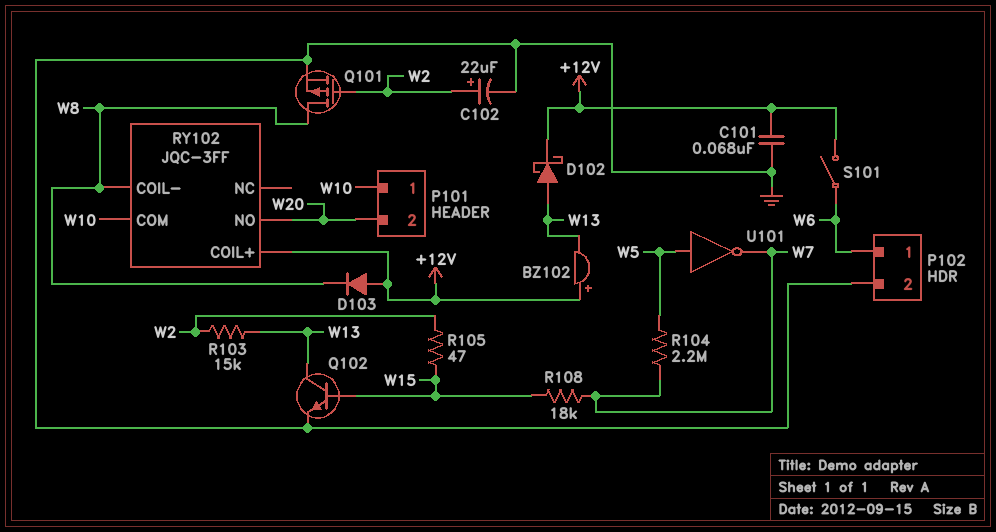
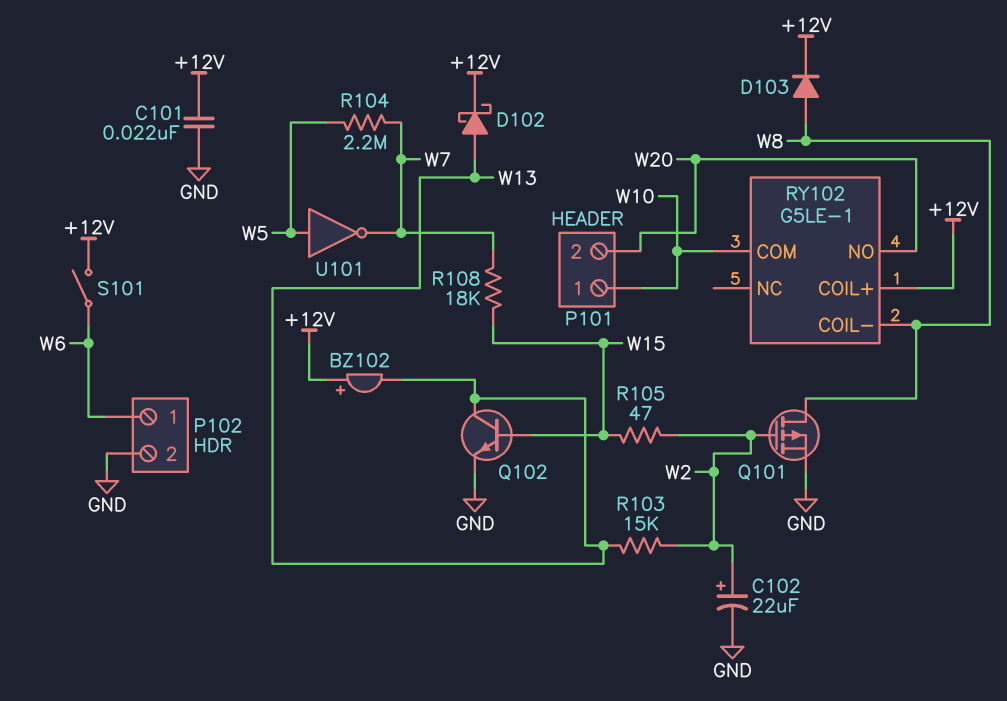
C101: 68nF (+12V, GND) -> 22nF (+12V, GND)
D103: diode (A +12V, K W8) -> diode (A W8, K +12V)
RY102: JQC-3FF -> G5LE-1

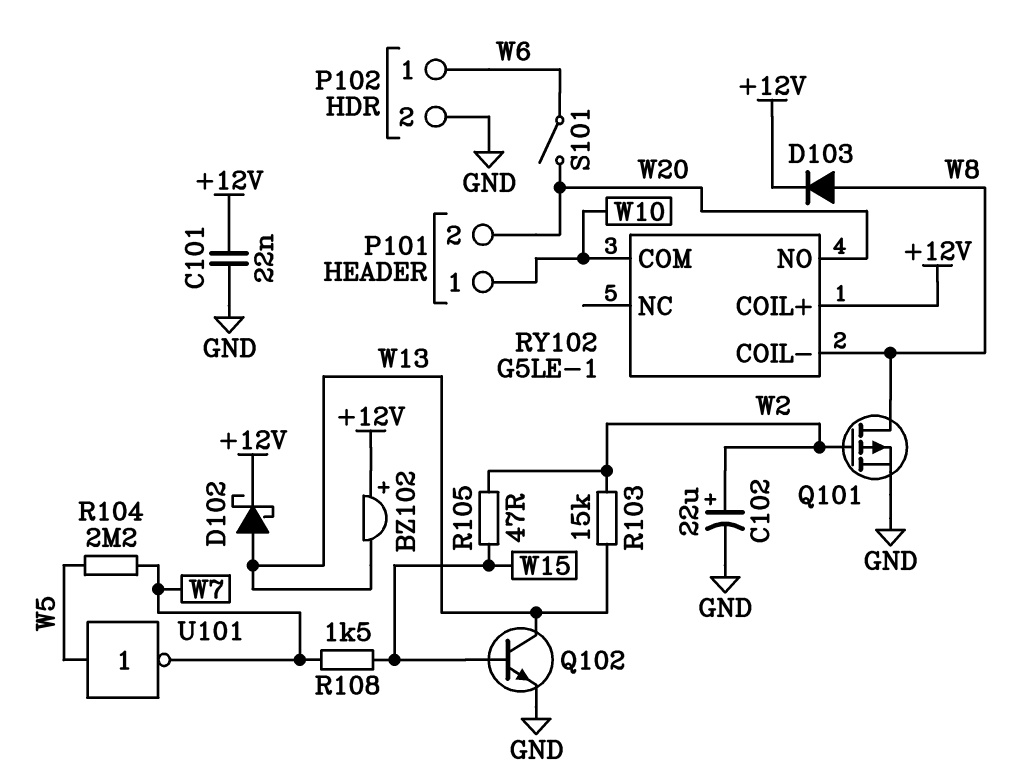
R108: 18k (W7, W15) -> 1.5k (W7, W15)
S101: switch (+12V, W6) -> switch (W6, W20)

